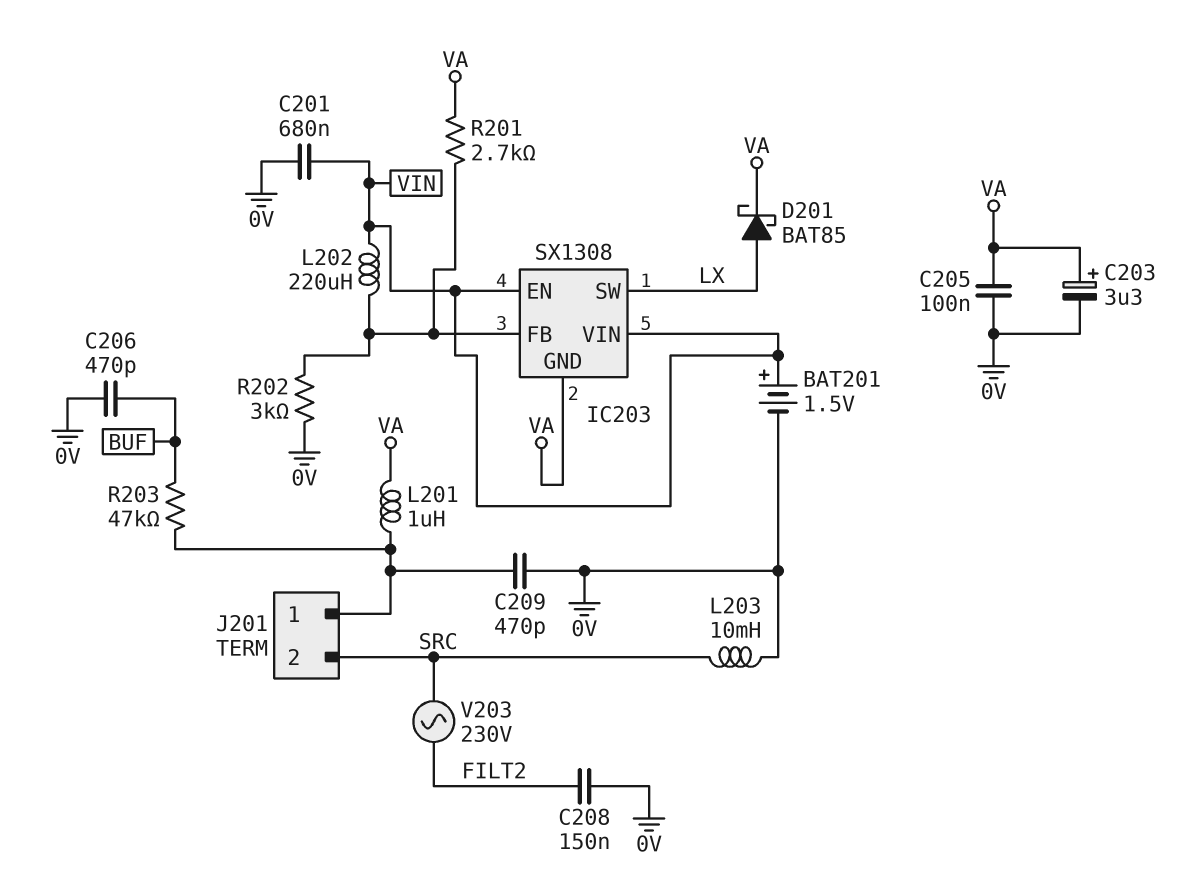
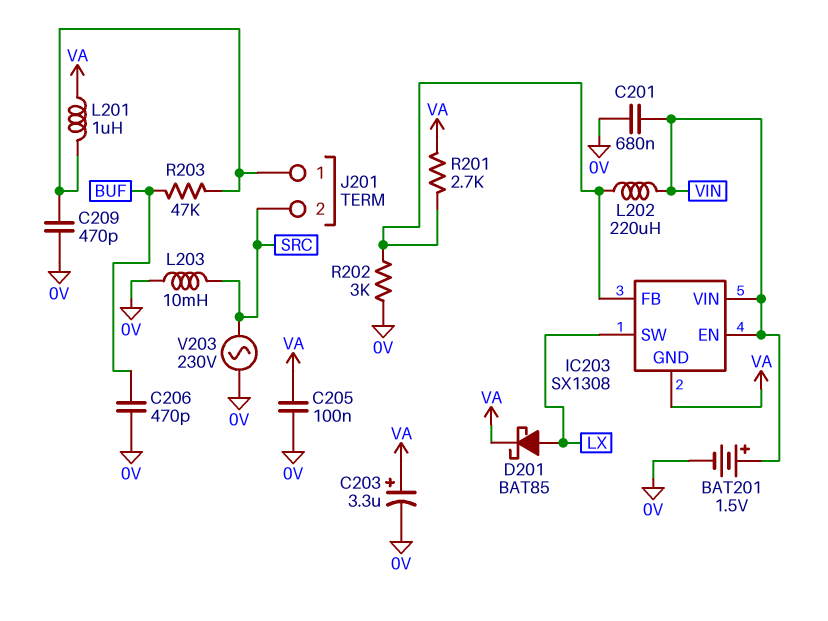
C208: 150nF (0V, FILT2) -> none
V203: AC 230V (FILT2, SRC) -> AC 230V (0V, SRC)

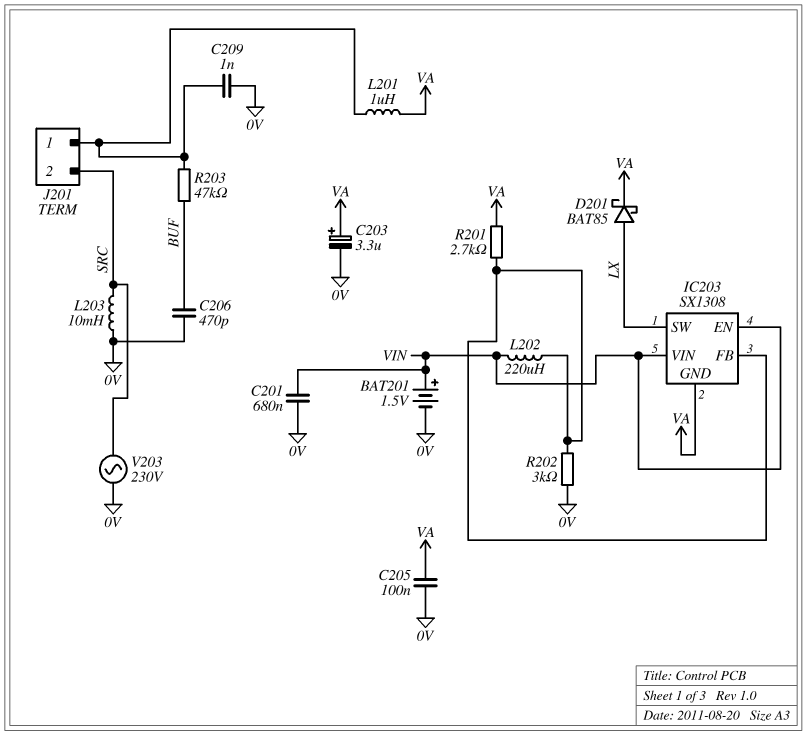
C209: 470pF (0V, J201/1) -> 1nF (0V, J201/1)

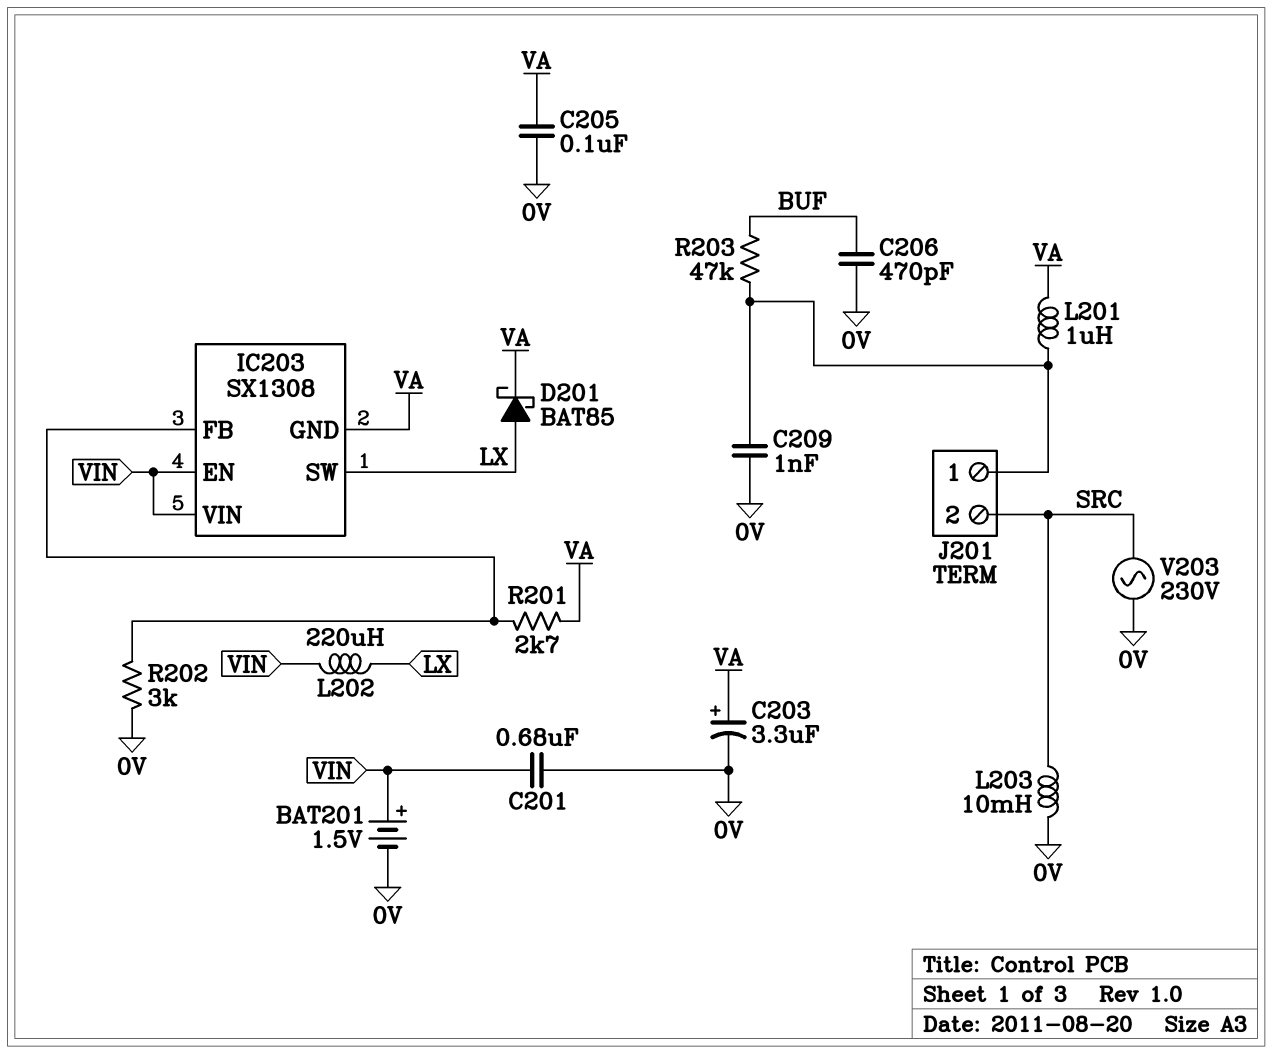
L202: 220uH (IC203/FB, VIN) -> 220uH (LX, VIN)

